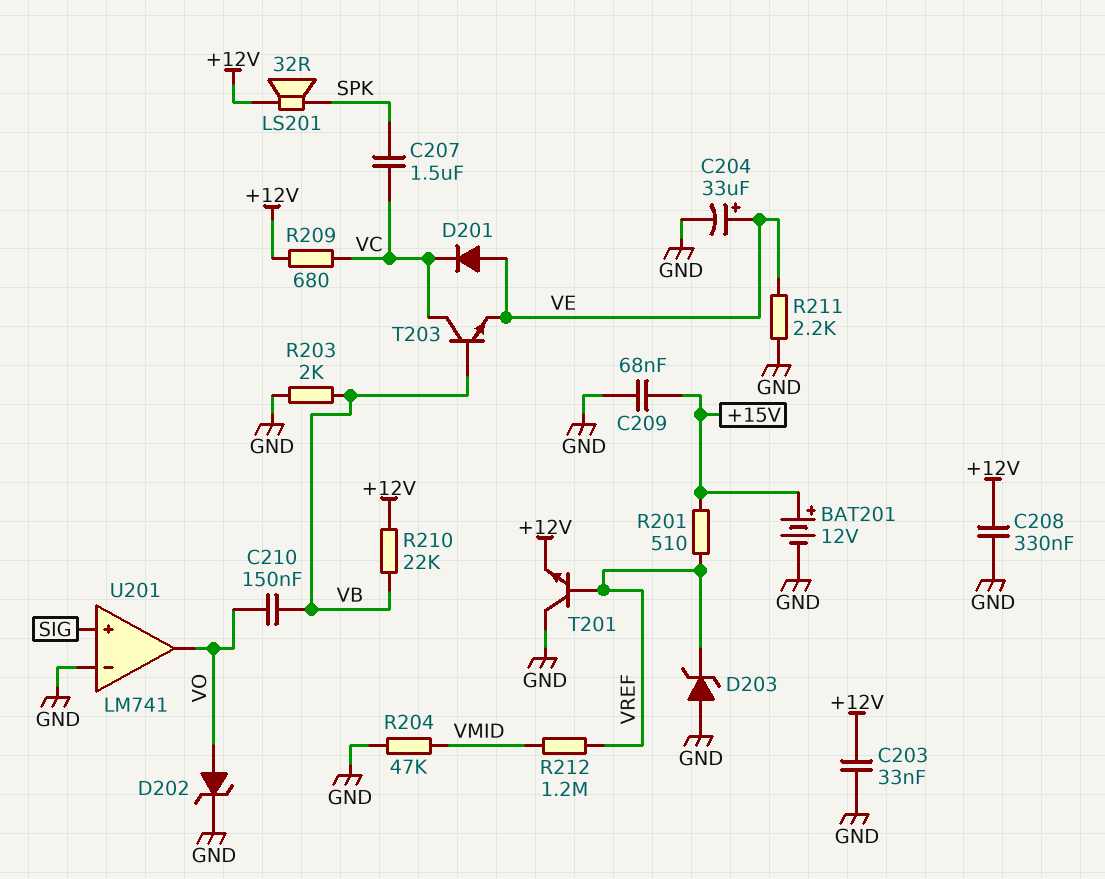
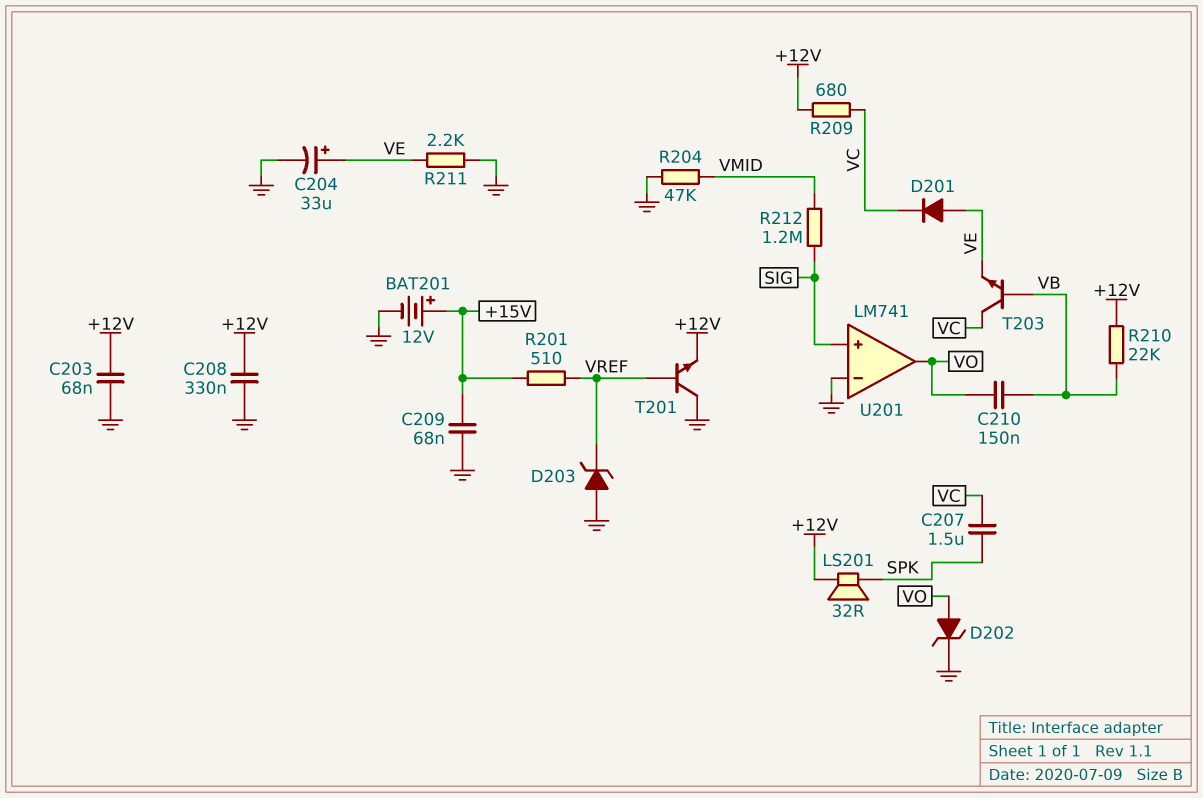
C203: 33nF (+12V, GND) -> 68nF (+12V, GND)
R203: 2k (GND, VB) -> none
R212: 1.2M (VMID, VREF) -> 1.2M (SIG, VMID)

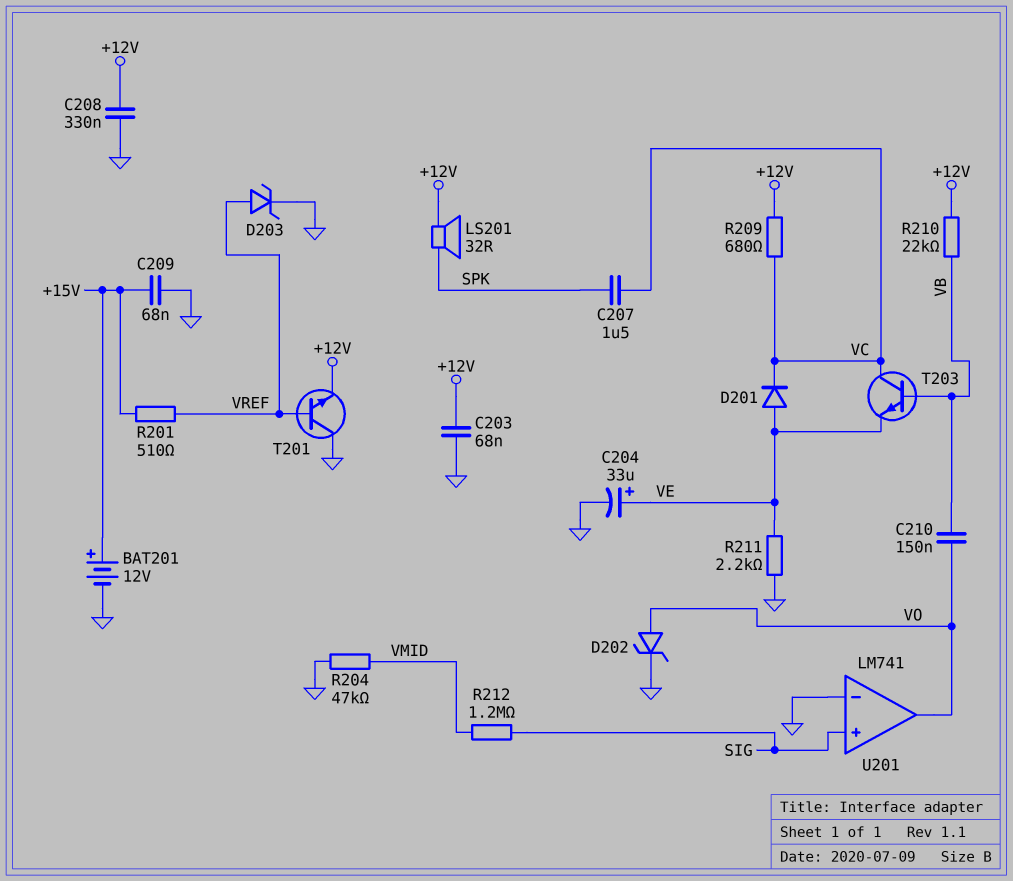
D203: zener (A GND, K VREF) -> zener (A VREF, K GND)

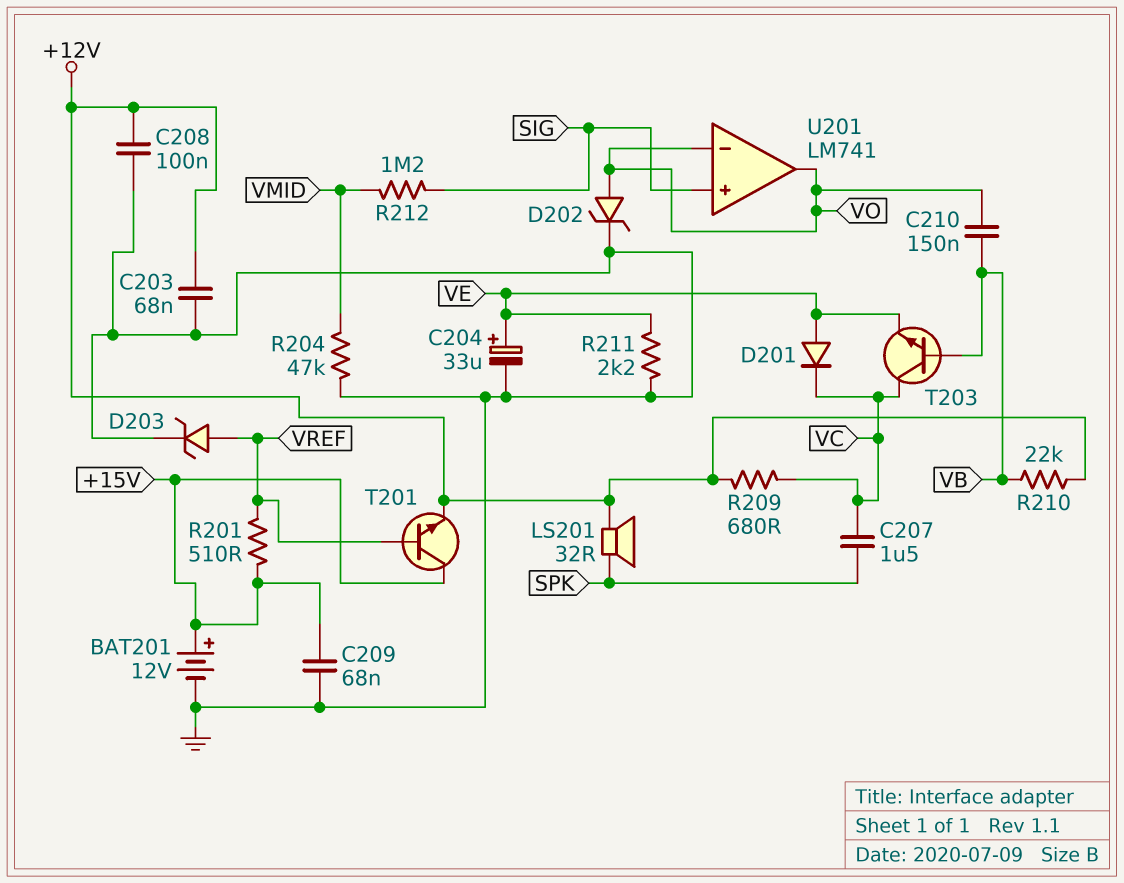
C208: 330nF (+12V, GND) -> 100nF (+12V, GND)
T201: NPN (B VREF, C GND, E +12V) -> NPN (B VREF, C +15V, E +12V)
U201 pin in-: GND -> VO

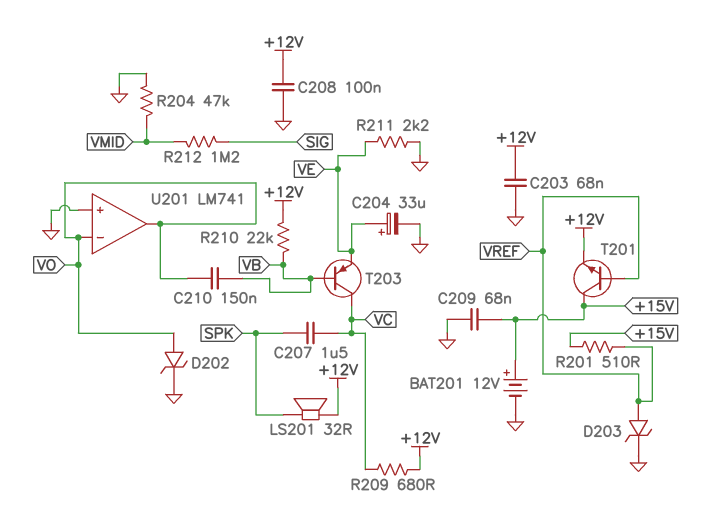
D201: diode (A VE, K VC) -> none
T203: NPN (B VB, C VC, E VE) -> PNP (B VB, C VC, E VE)
U201 pin in+: SIG -> GND

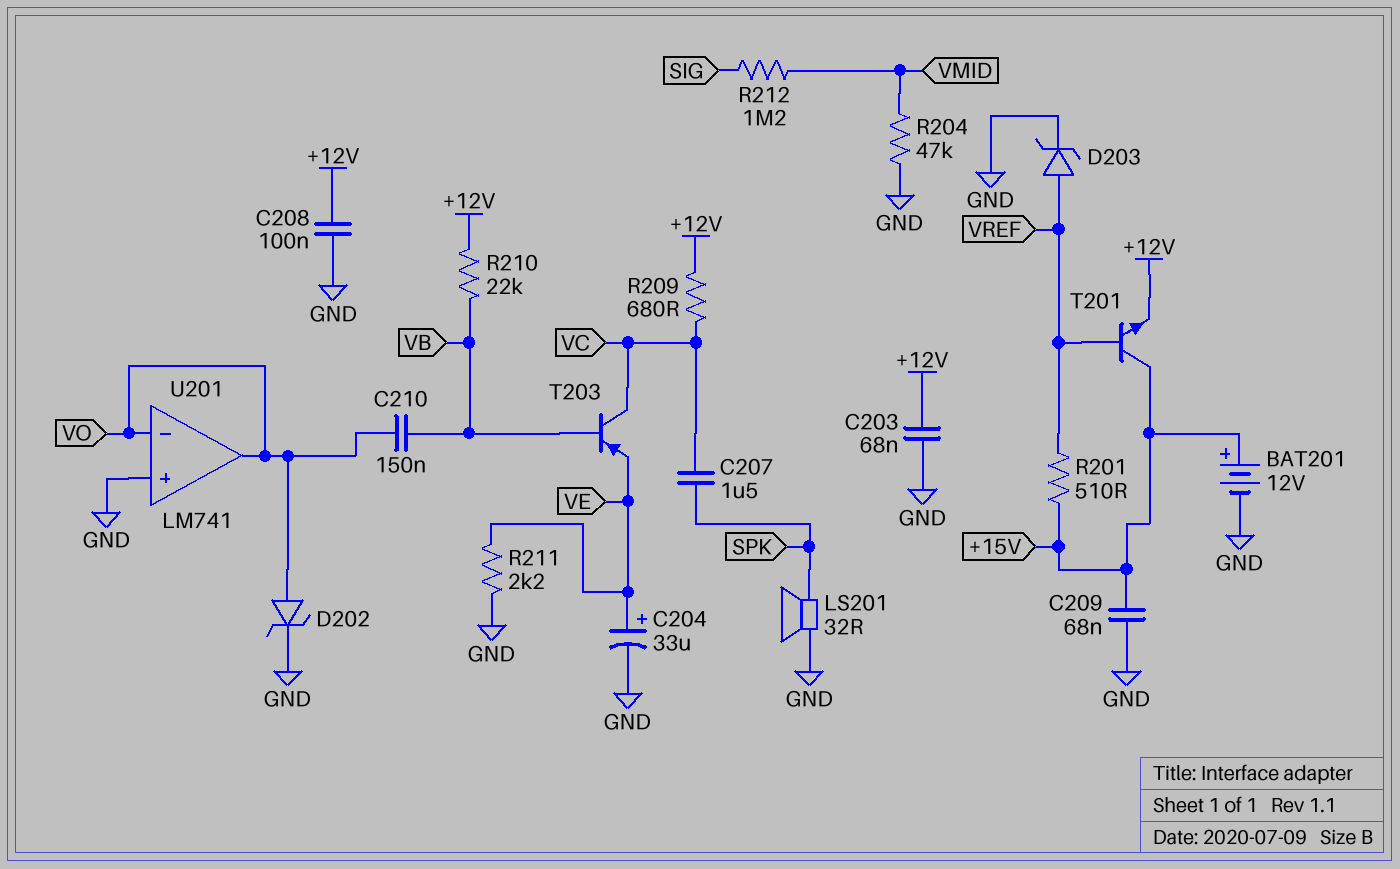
LS201: speaker 32R (+12V, SPK) -> speaker 32R (GND, SPK)

